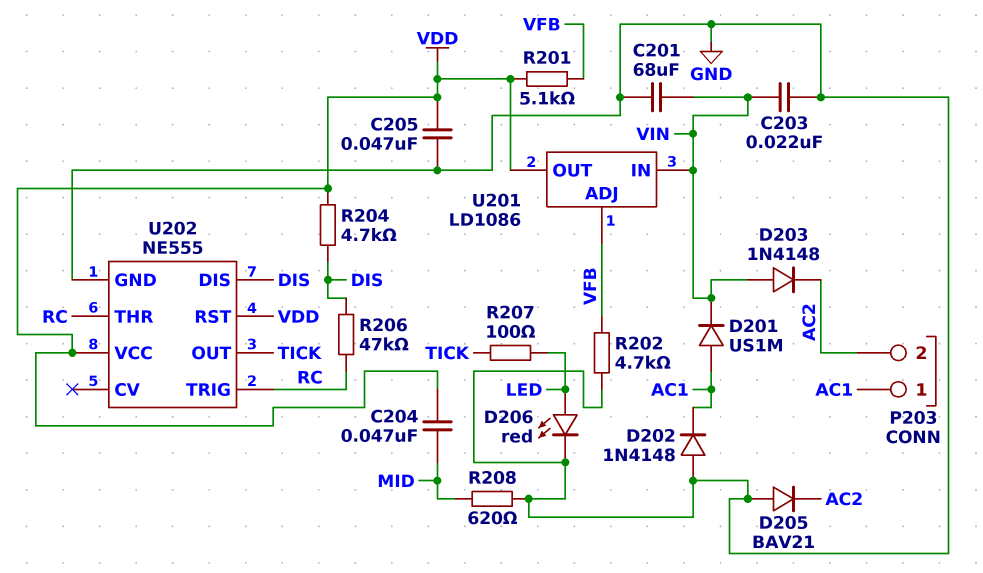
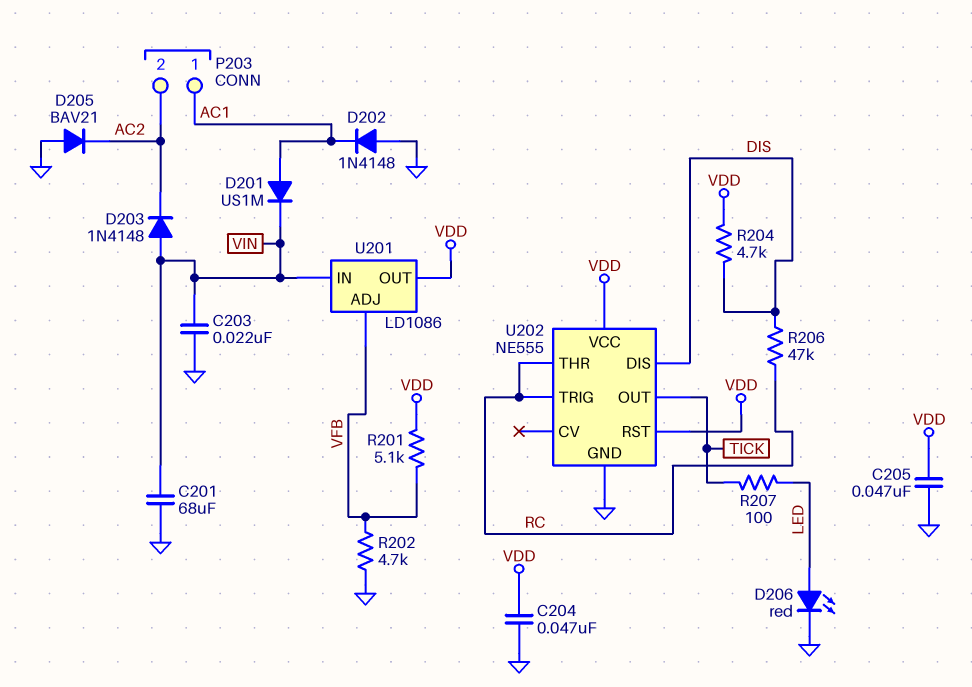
C204: 47nF (MID, VDD) -> 47nF (GND, VDD)
R208: 620 (GND, MID) -> none

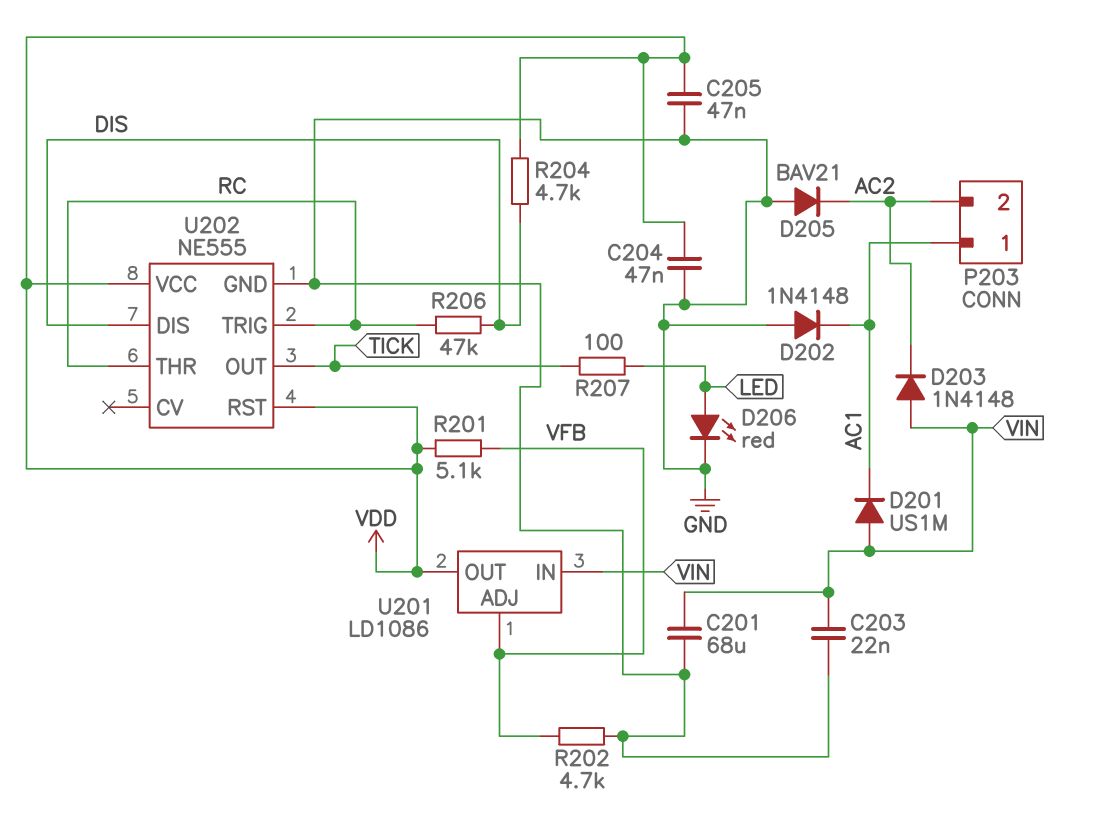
D201: diode US1M (A AC1, K VIN) -> diode US1M (A VIN, K AC1)

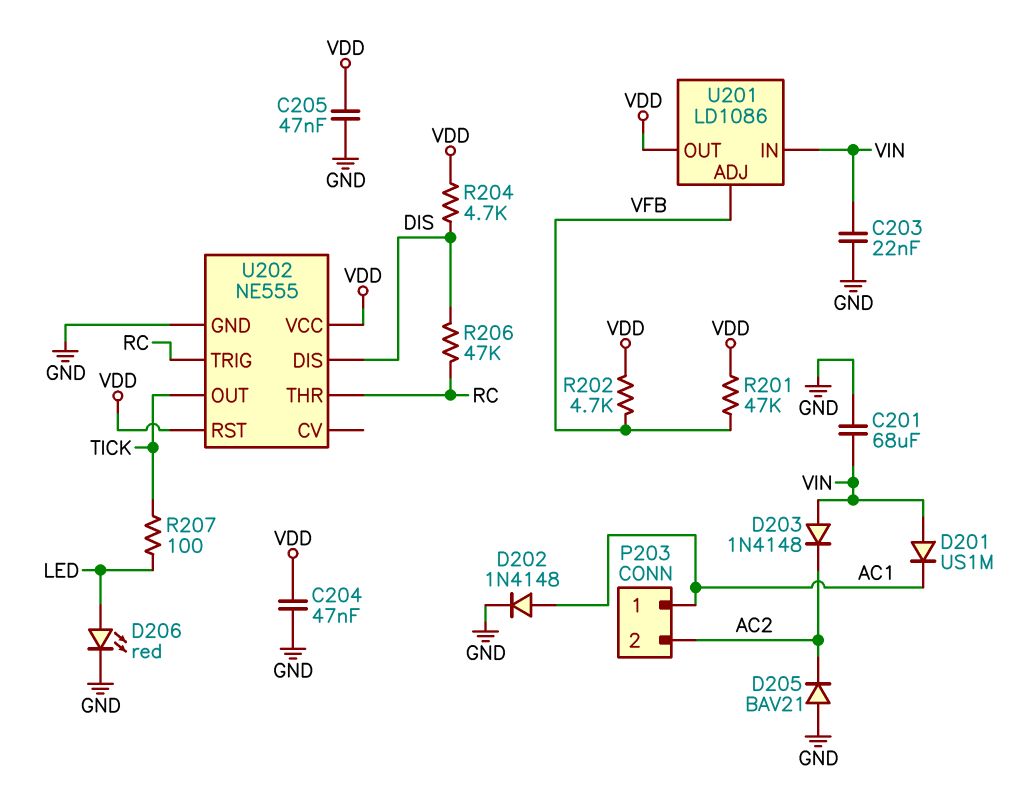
D202: diode 1N4148 (A GND, K AC1) -> diode 1N4148 (A AC1, K GND)
R201: 5.1k (VDD, VFB) -> 47k (VDD, VFB)
R202: 4.7k (GND, VFB) -> 4.7k (VDD, VFB)

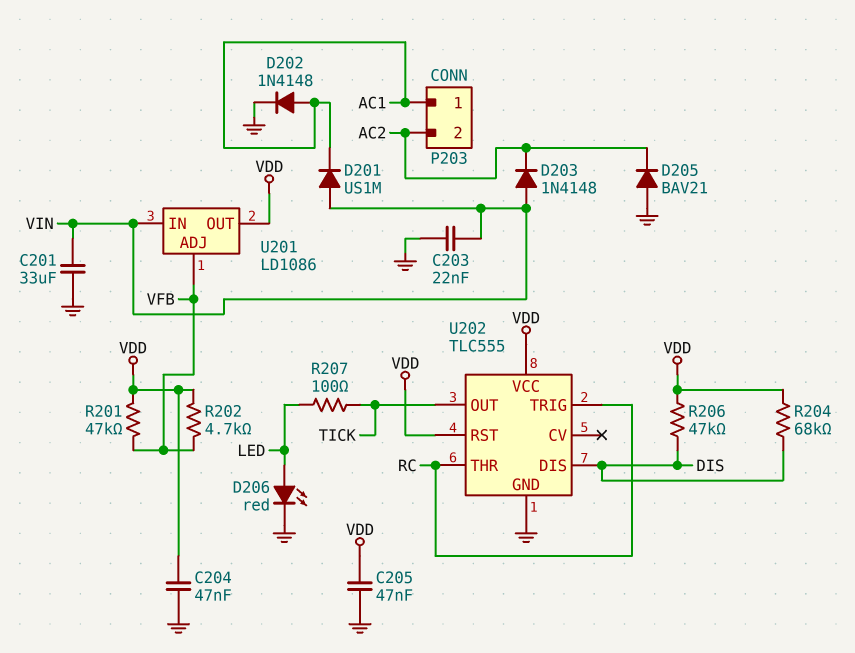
C201: 68uF (GND, VIN) -> 33uF (GND, VIN)
R204: 4.7k (DIS, VDD) -> 68k (DIS, VDD)
R206: 47k (DIS, RC) -> 47k (DIS, VDD)
U202: NE555 -> TLC555

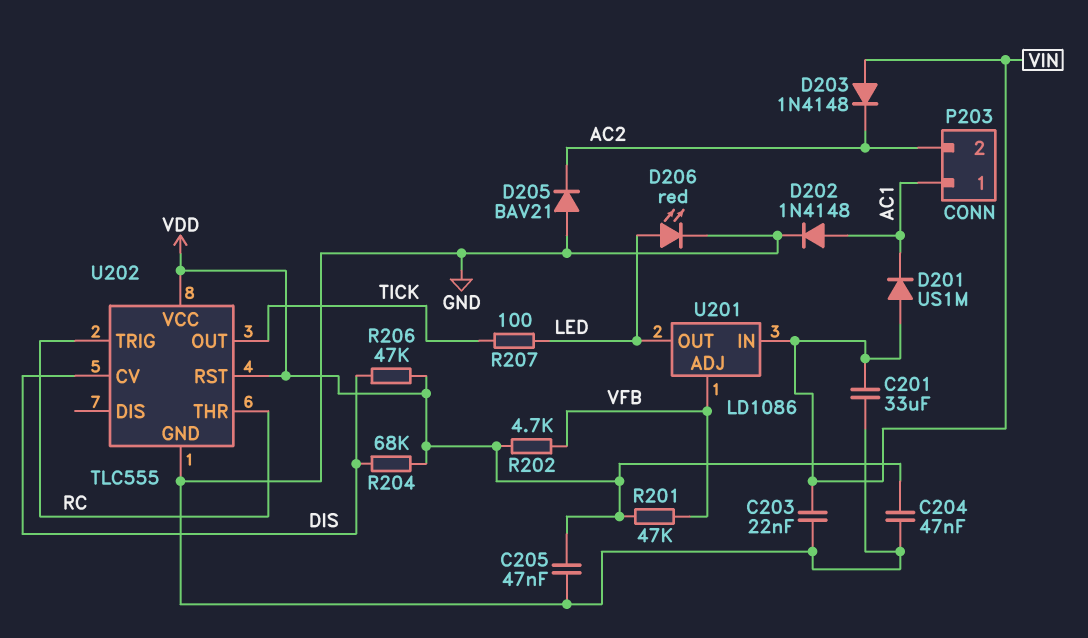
U201 pin OUT: VDD -> LED
U202 pin CV: none -> DIS
U202 pin DIS: DIS -> none

